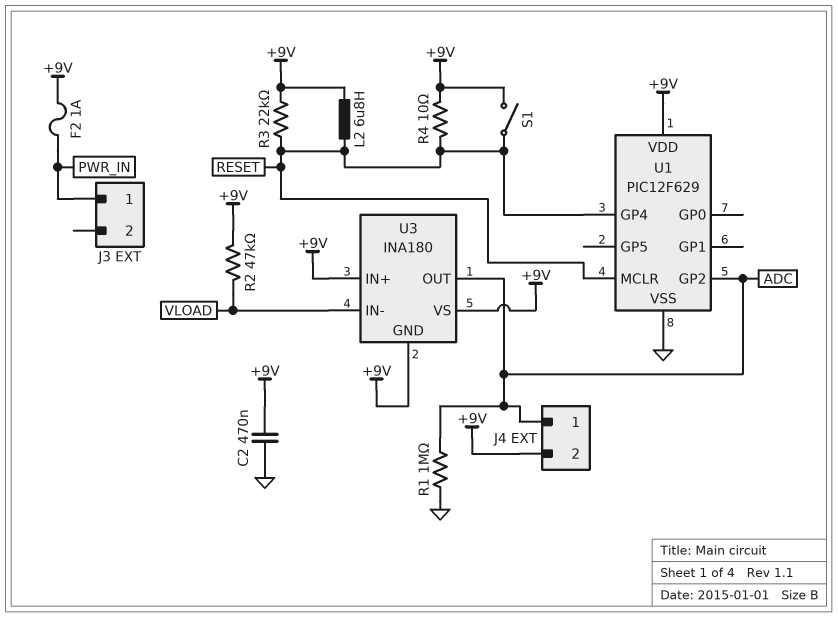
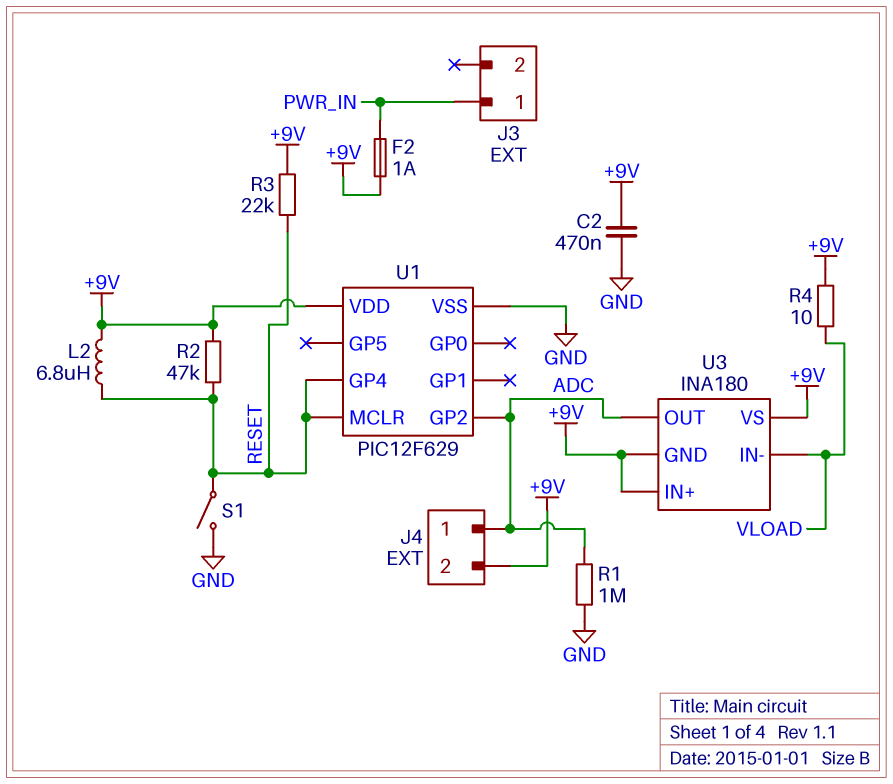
R2: 47k (+9V, VLOAD) -> 47k (+9V, RESET)
R4: 10 (+9V, RESET) -> 10 (+9V, VLOAD)
S1: switch (+9V, RESET) -> switch (GND, RESET)

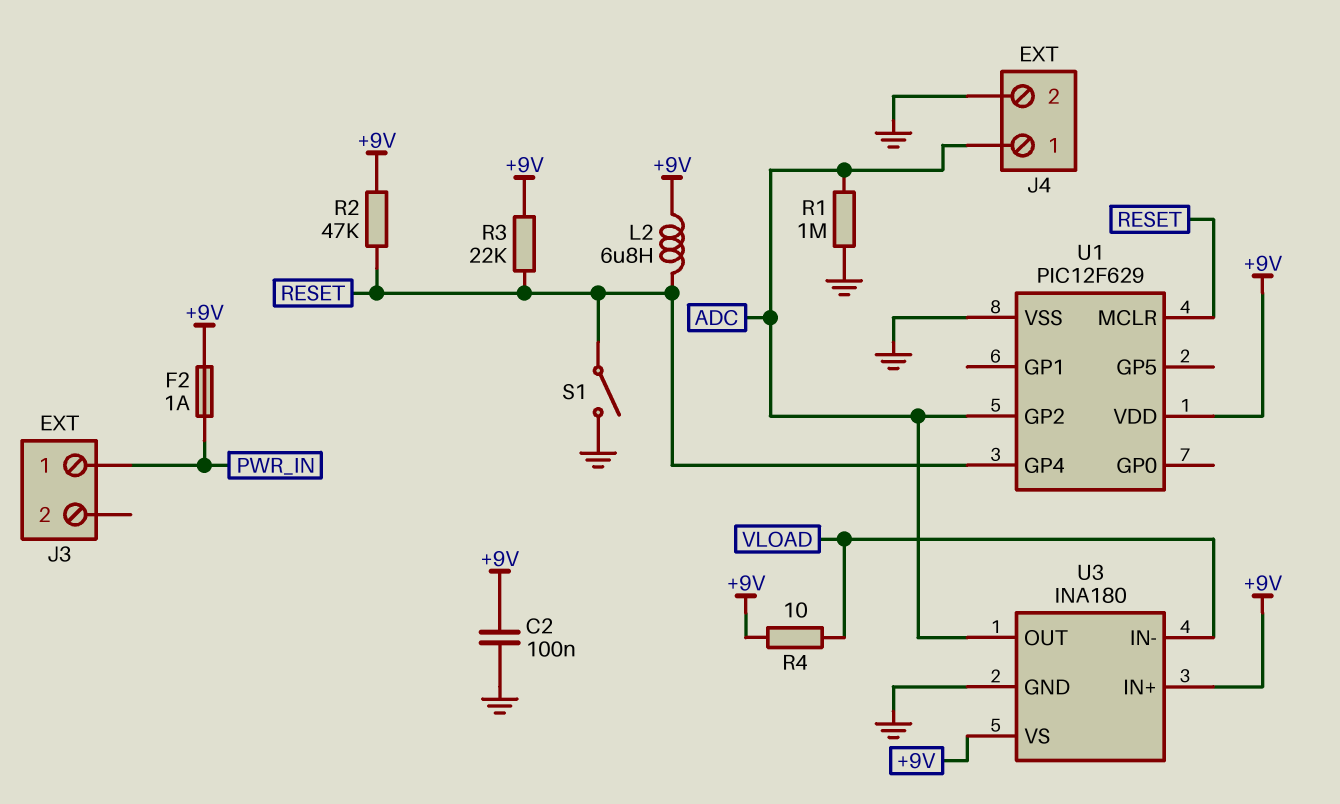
C2: 470nF (+9V, GND) -> 100nF (+9V, GND)
J4 pin 2: +9V -> GND
U3 pin GND: +9V -> GND

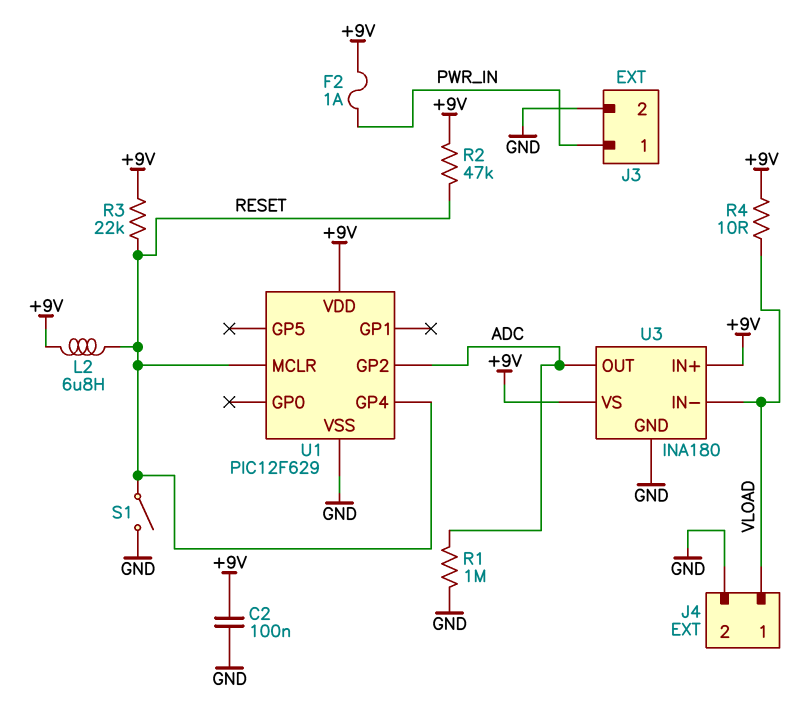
J3 pin 2: none -> GND
J4 pin 1: ADC -> VLOAD

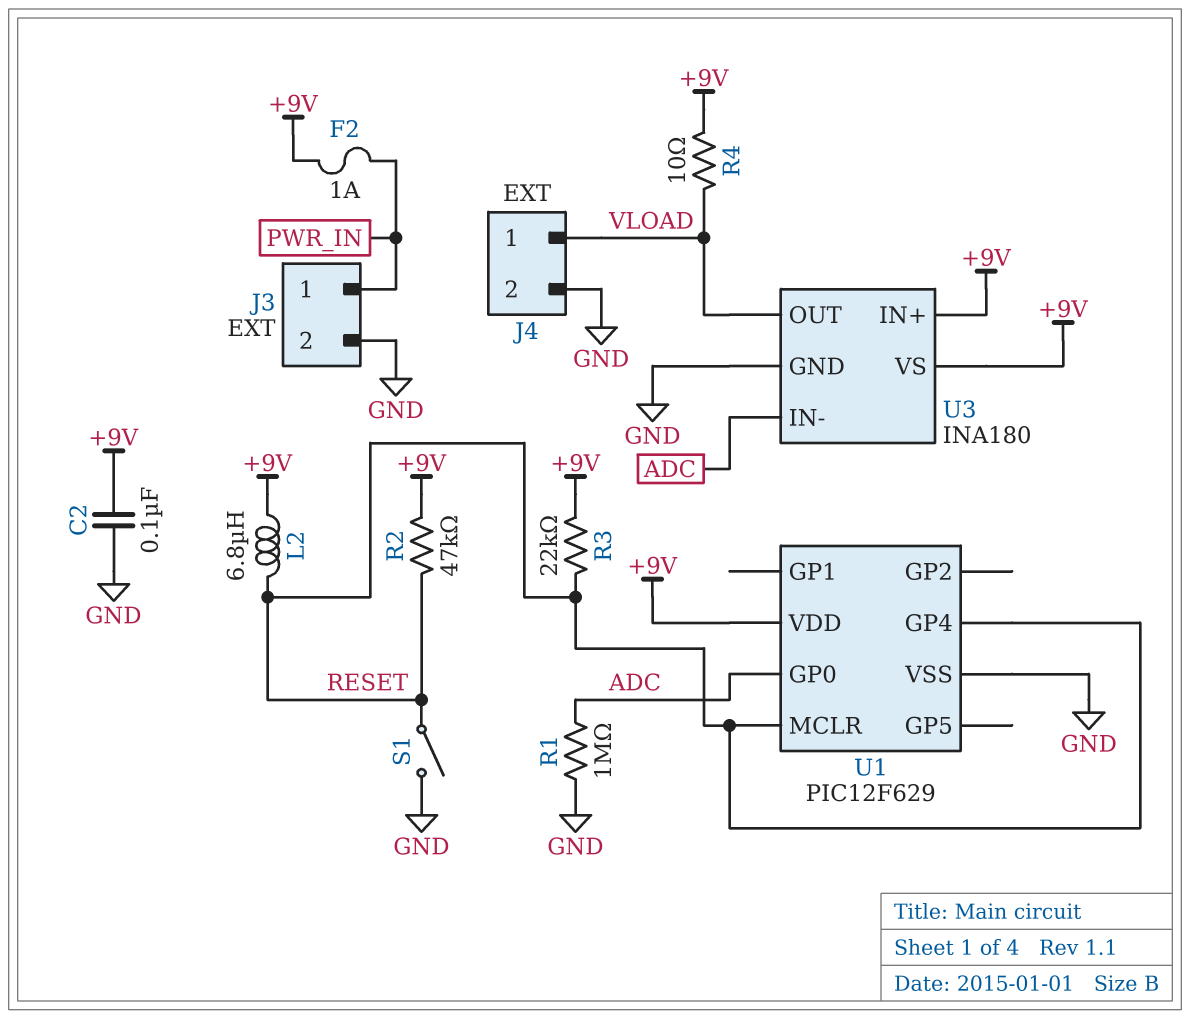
U1 pin GP0: none -> ADC
U1 pin GP2: ADC -> none
U3 pin IN-: VLOAD -> ADC
U3 pin OUT: ADC -> VLOAD

